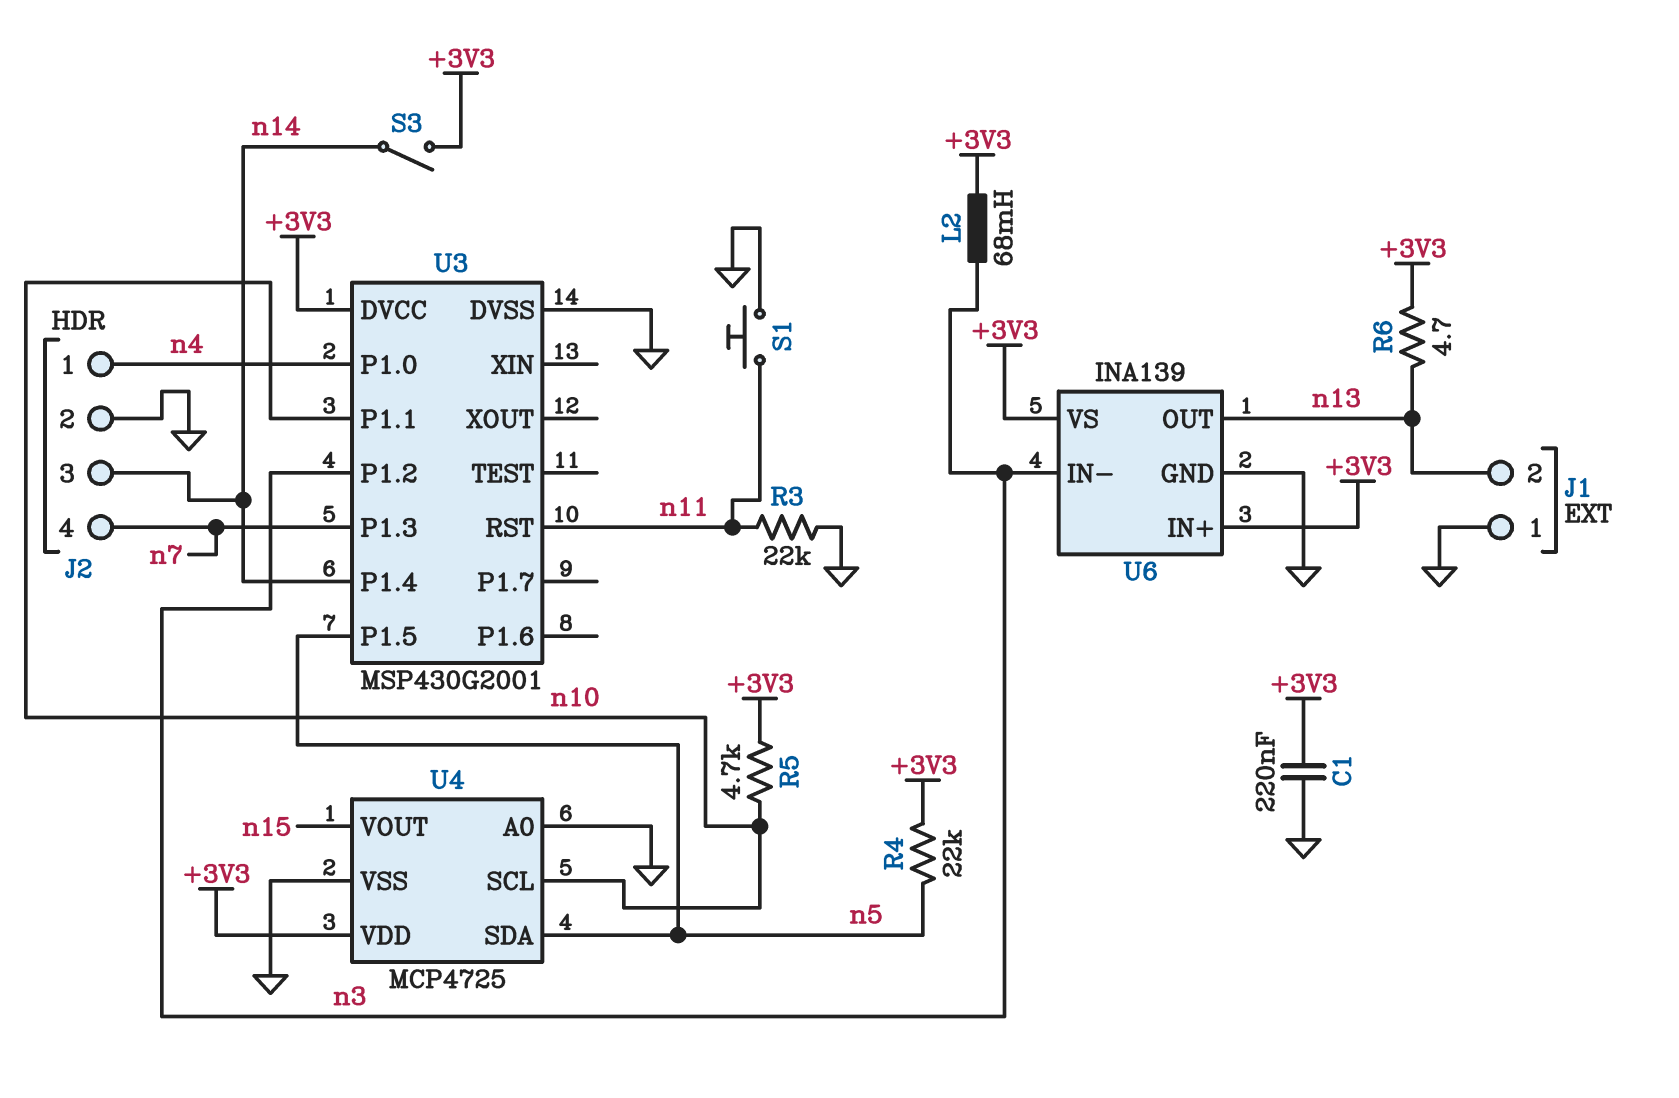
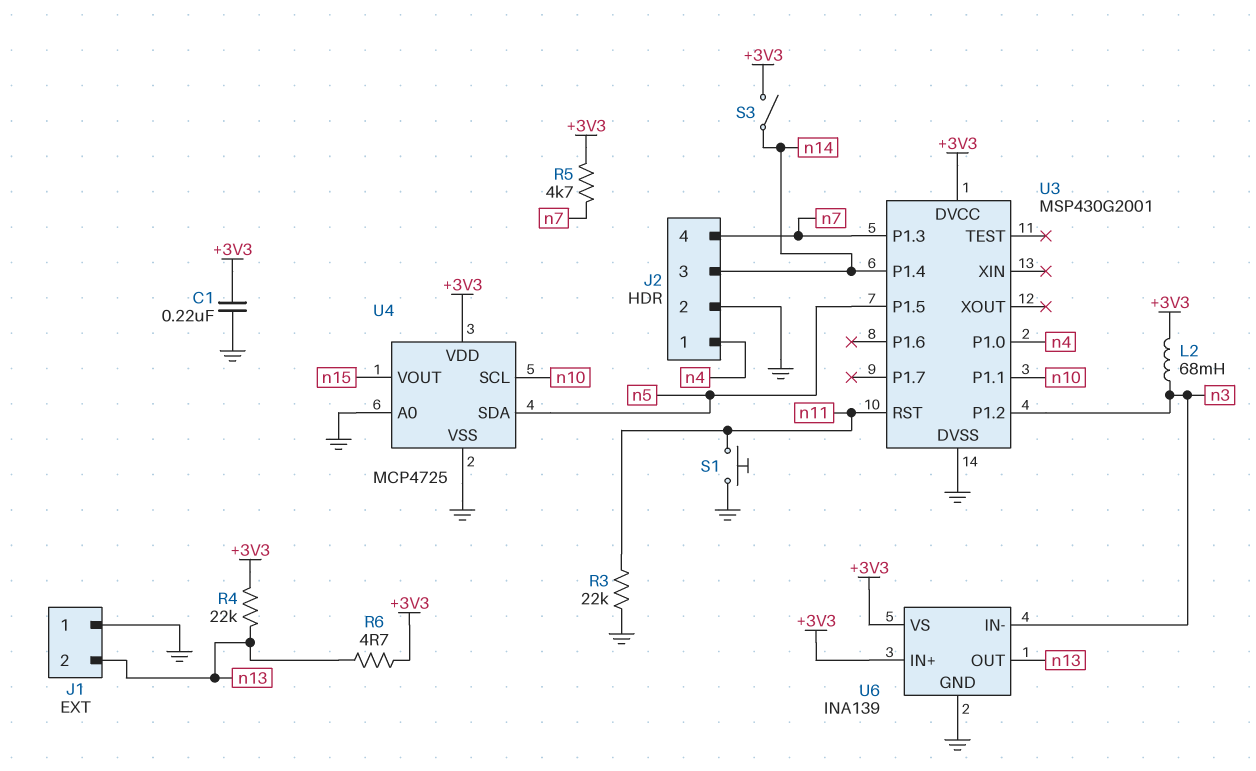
R4: 22k (+3V3, n5) -> 22k (+3V3, n13)
R5: 4.7k (+3V3, n10) -> 4.7k (+3V3, n7)

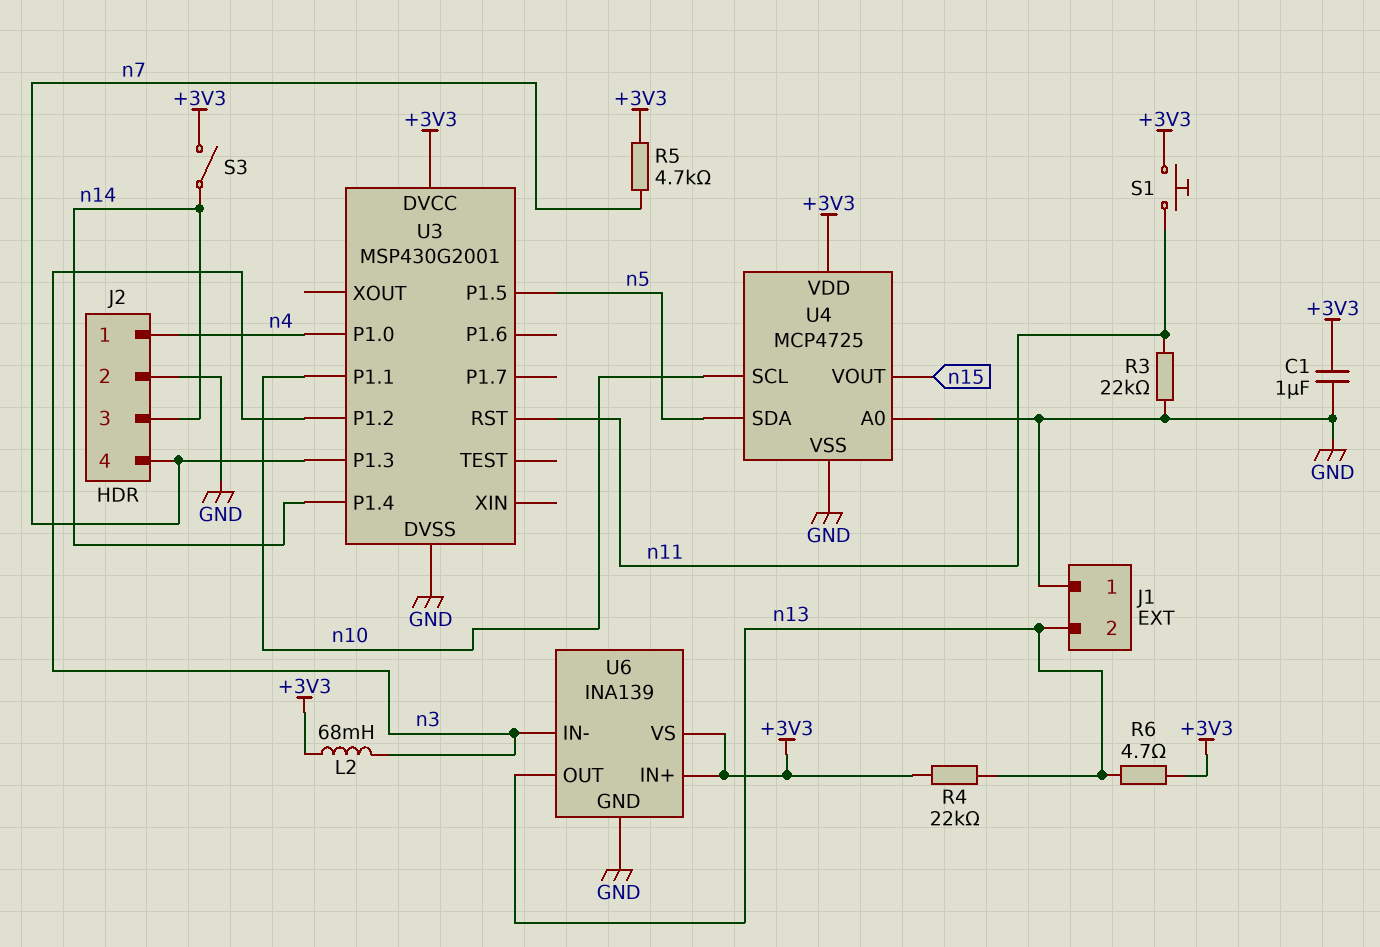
C1: 220nF (+3V3, GND) -> 1uF (+3V3, GND)
S1: button (GND, n11) -> button (+3V3, n11)

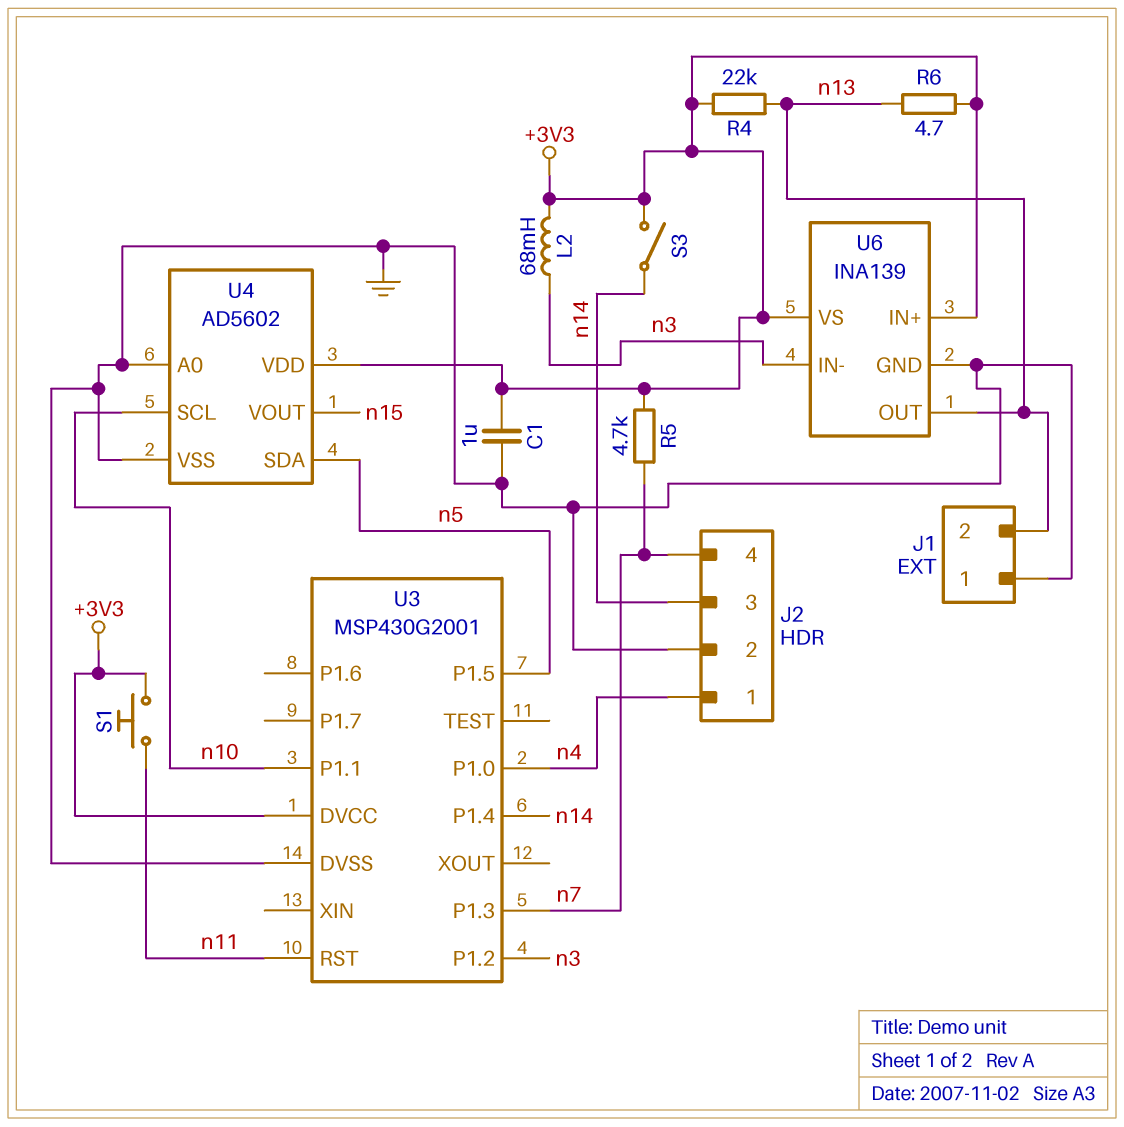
R3: 22k (GND, n11) -> none
U4: MCP4725 -> AD5602

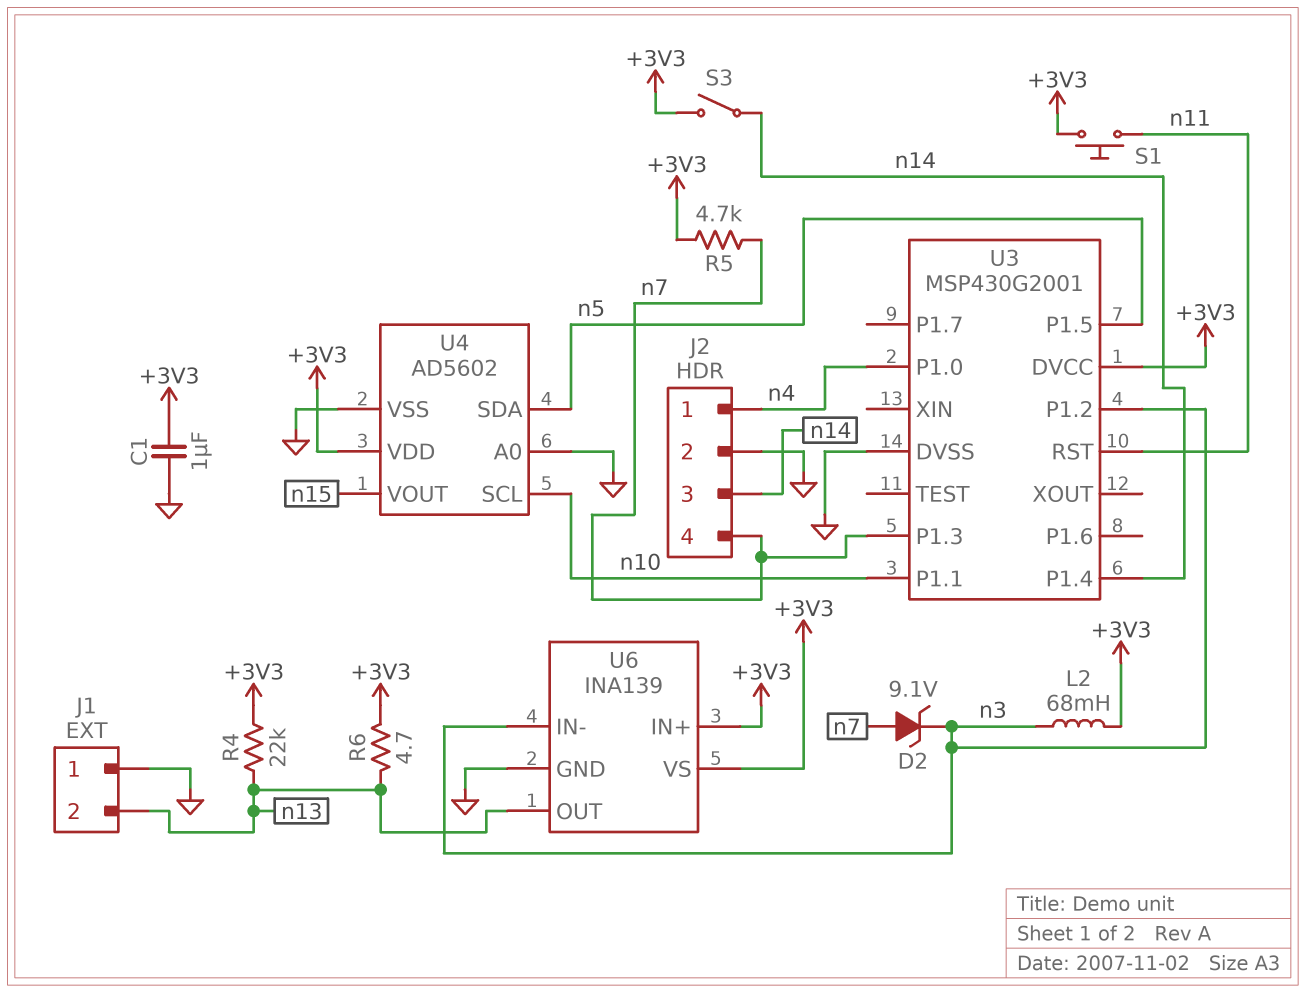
D2: none -> zener 9.1V (A n7, K n3)

